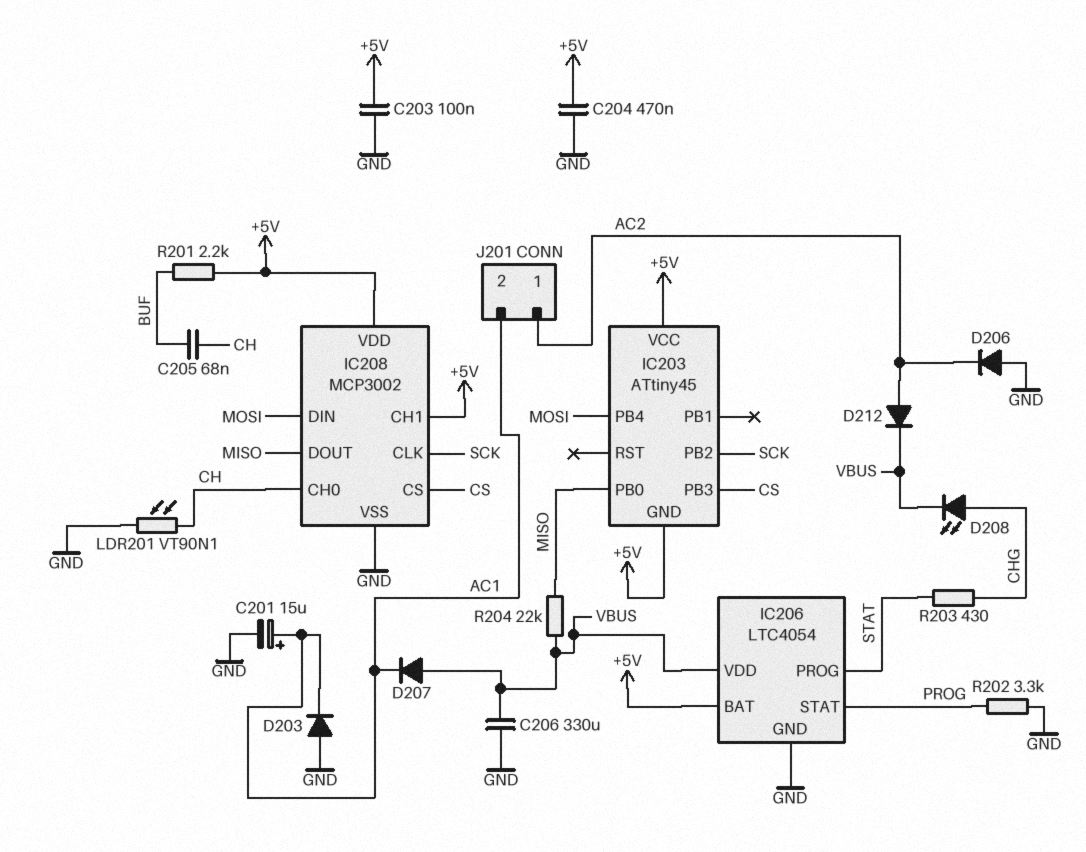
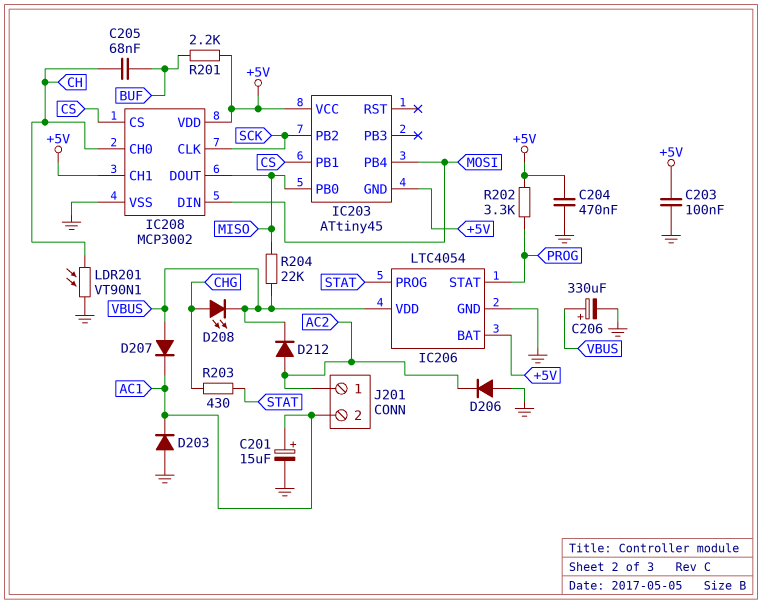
C206: 330uF (GND, VBUS) -> 330uF (plus VBUS, minus GND)
IC203 pin PB1: none -> CS
IC203 pin PB3: CS -> none
R202: 3.3k (GND, PROG) -> 3.3k (+5V, PROG)

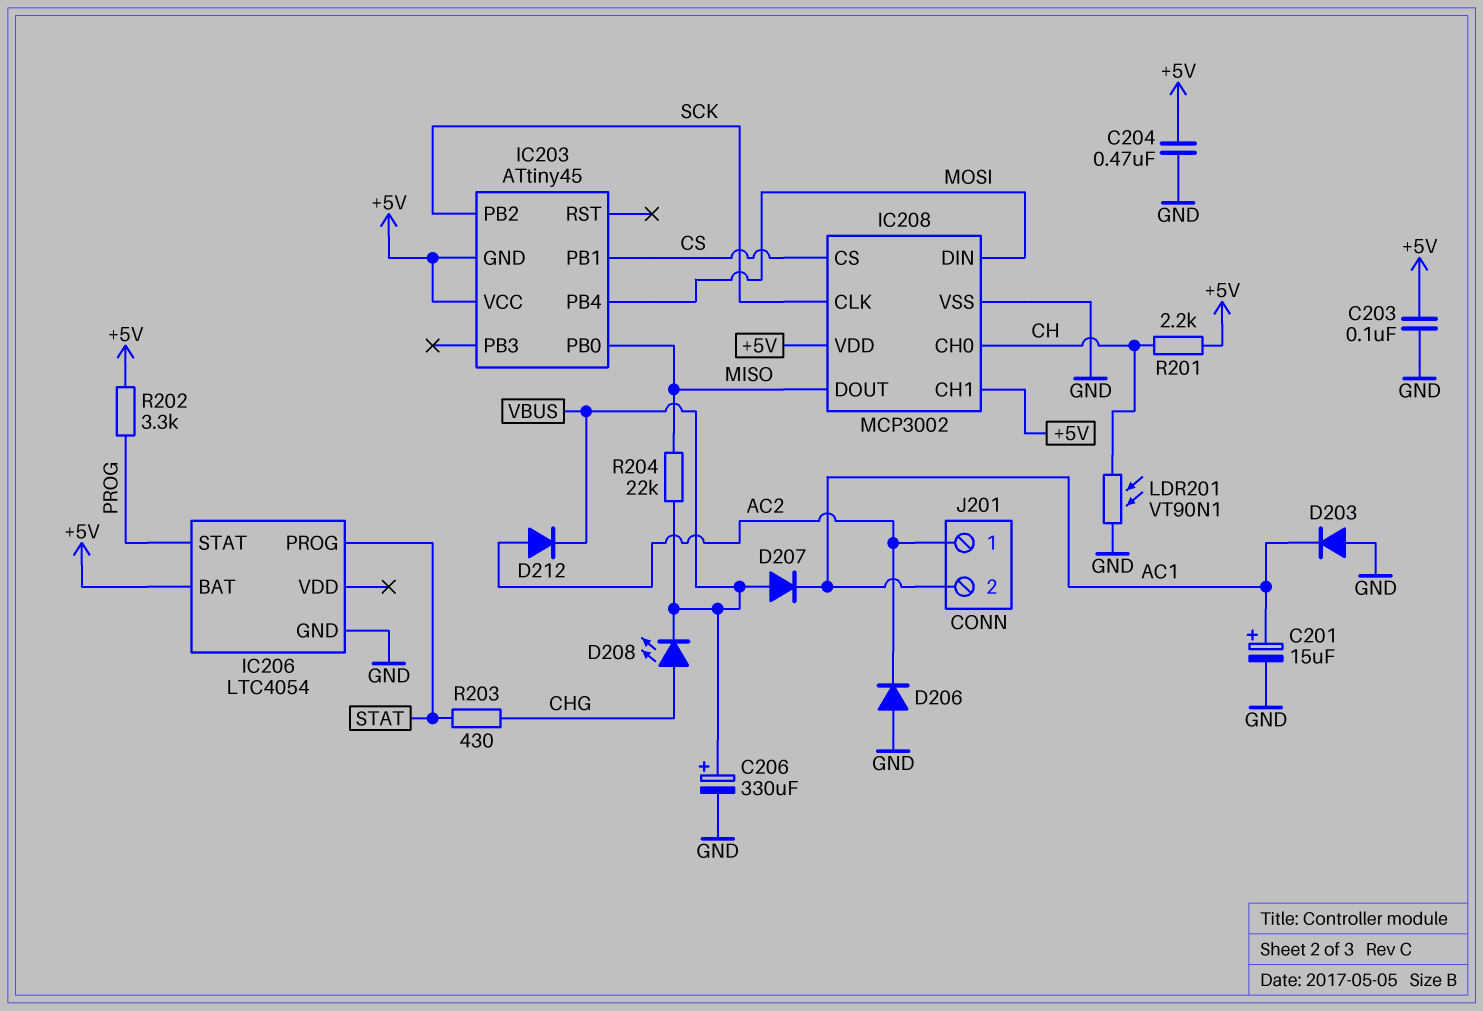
C205: 68nF (BUF, CH) -> none
IC206 pin VDD: VBUS -> none
R201: 2.2k (+5V, BUF) -> 2.2k (+5V, CH)

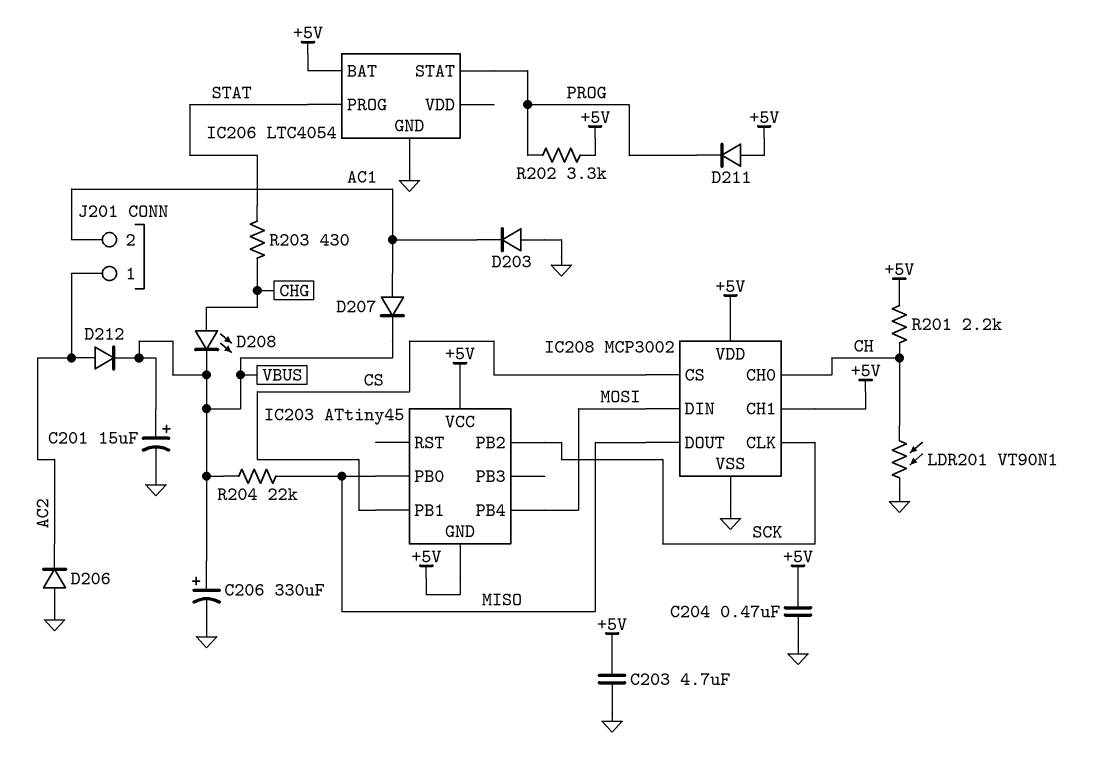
C201: 15uF (plus AC1, minus GND) -> 15uF (plus VBUS, minus GND)
C203: 100nF (+5V, GND) -> 4.7uF (+5V, GND)
D207: diode (A VBUS, K AC1) -> diode (A AC1, K VBUS)
D211: none -> diode (A +5V, K PROG)

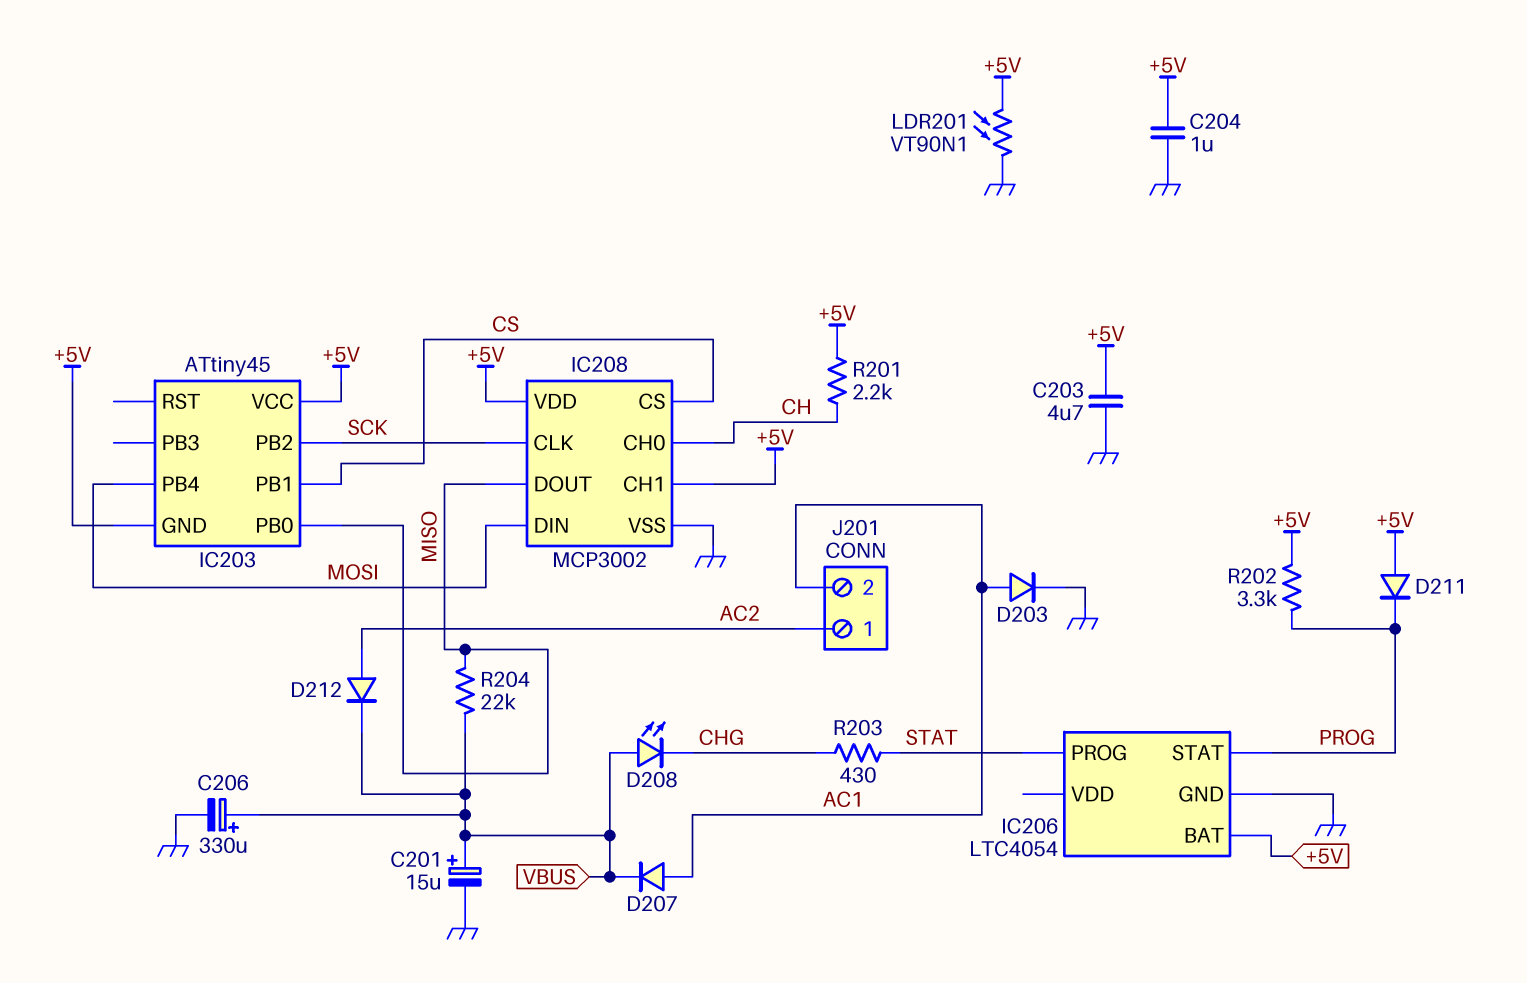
C204: 470nF (+5V, GND) -> 1uF (+5V, GND)
D203: diode (A GND, K AC1) -> diode (A AC1, K GND)
D206: diode (A GND, K AC2) -> none
D208: LED (A CHG, K VBUS) -> LED (A VBUS, K CHG)
LDR201: VT90N1 (CH, GND) -> VT90N1 (+5V, GND)

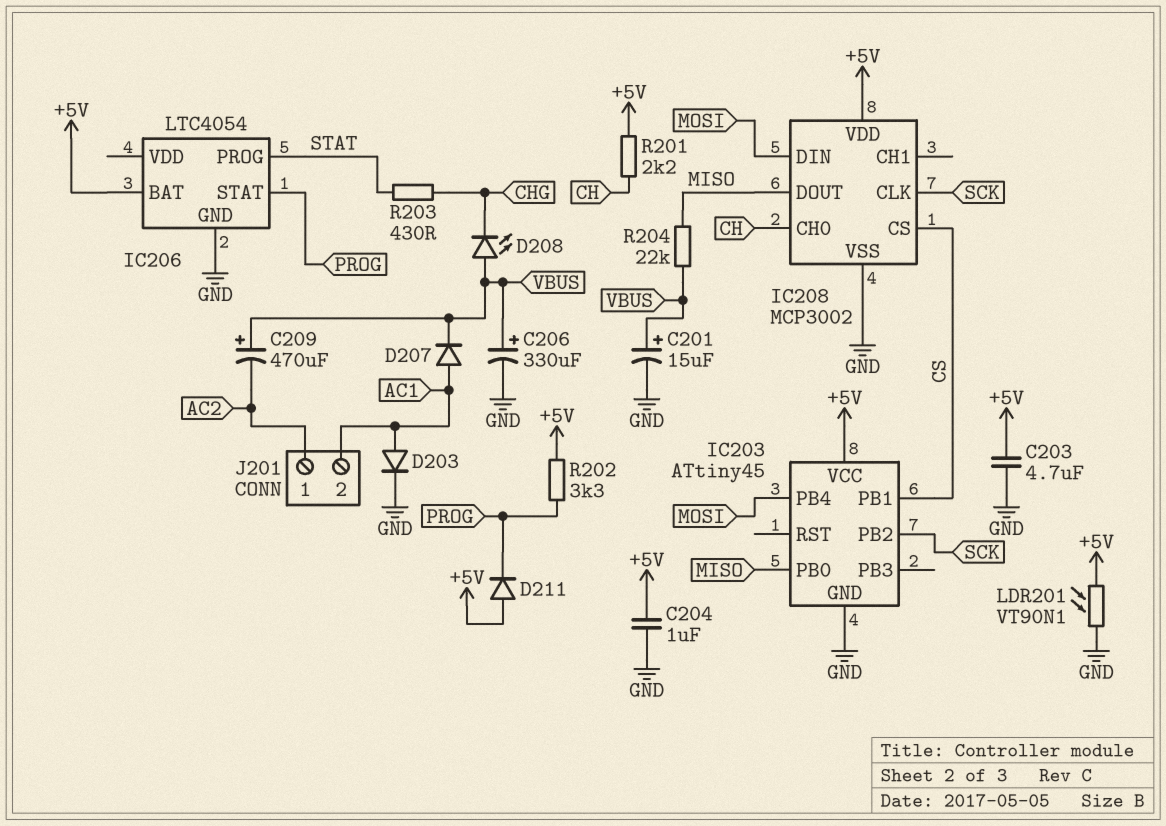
C209: none -> 470uF (plus VBUS, minus AC2)
D212: diode (A AC2, K VBUS) -> none
IC203 pin GND: +5V -> GND
IC208 pin CH1: +5V -> none

